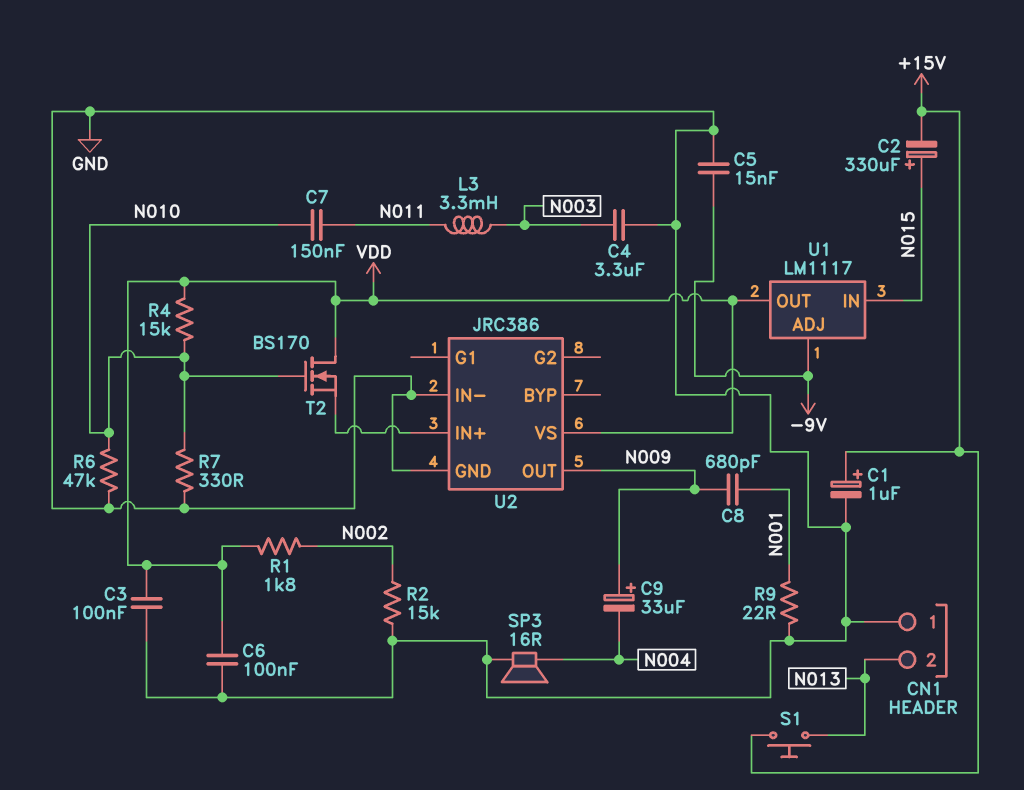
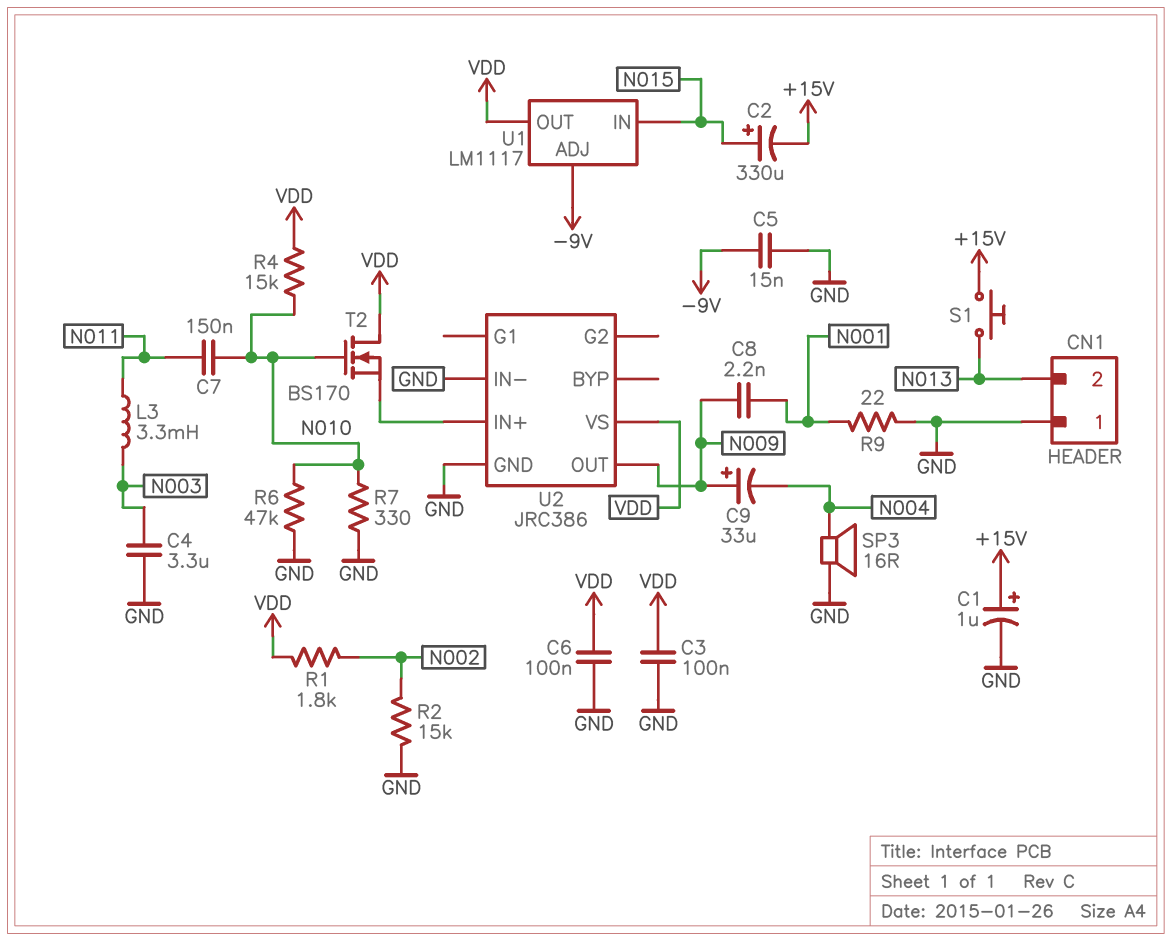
C8: 680pF (N001, N009) -> 2.2nF (N001, N009)

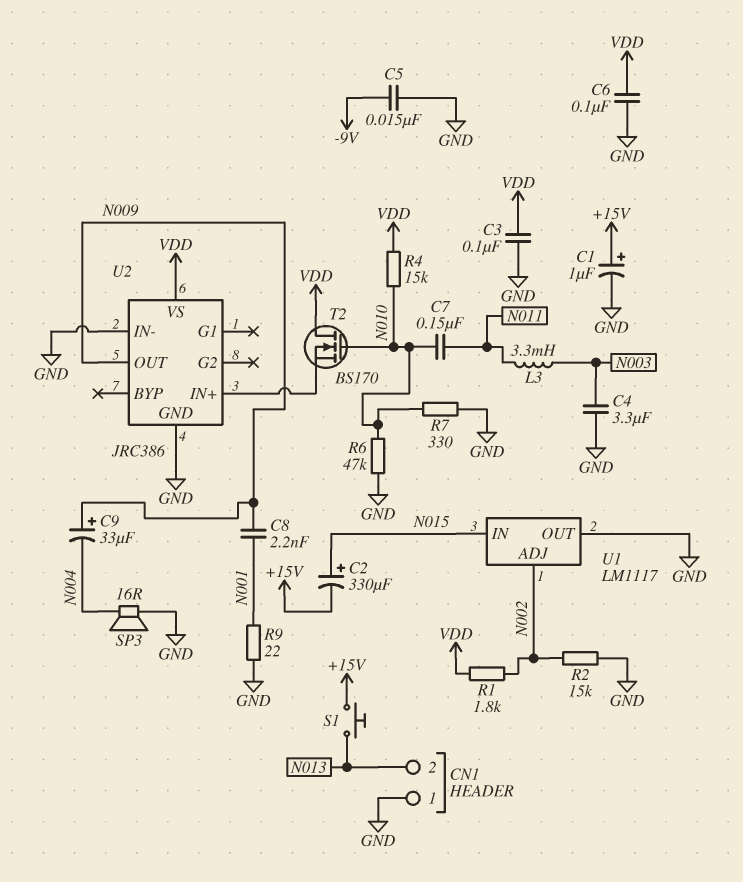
U1 pin ADJ: -9V -> N002
U1 pin OUT: VDD -> GND

